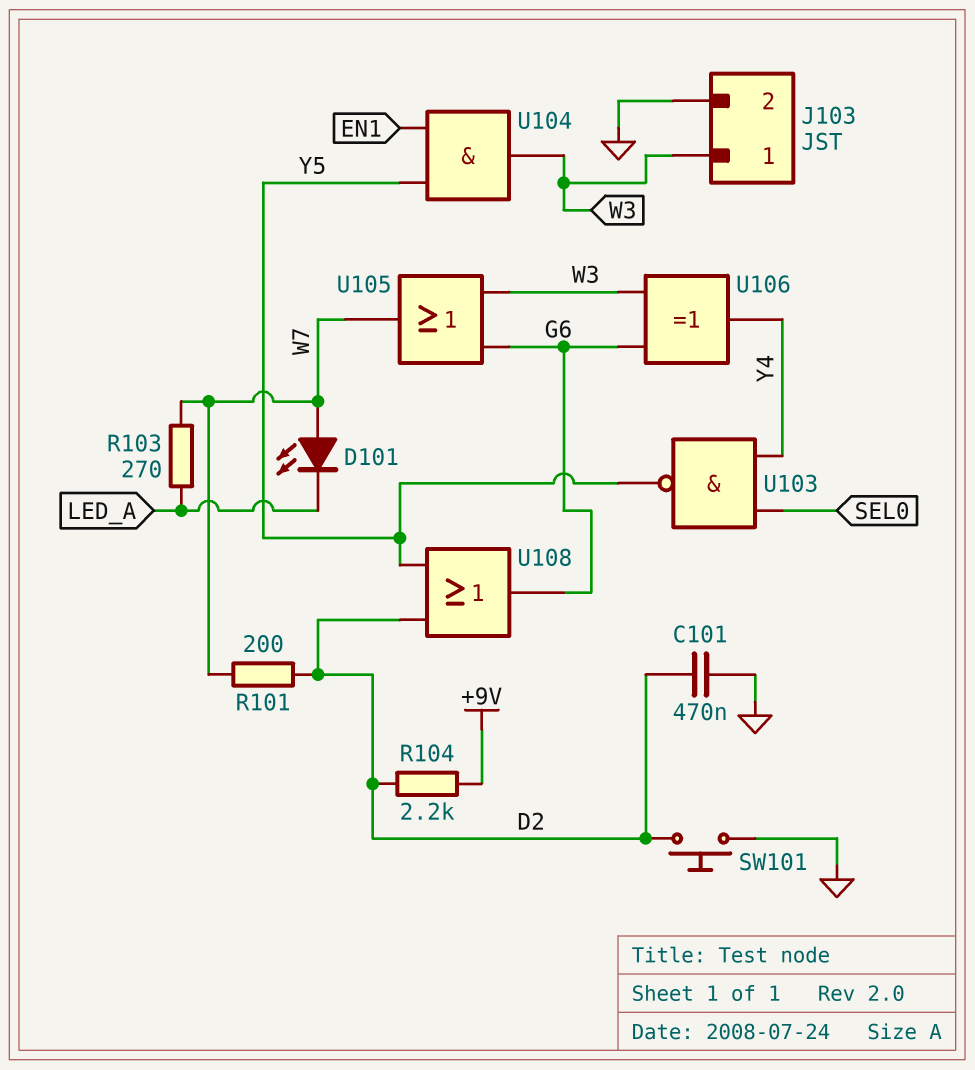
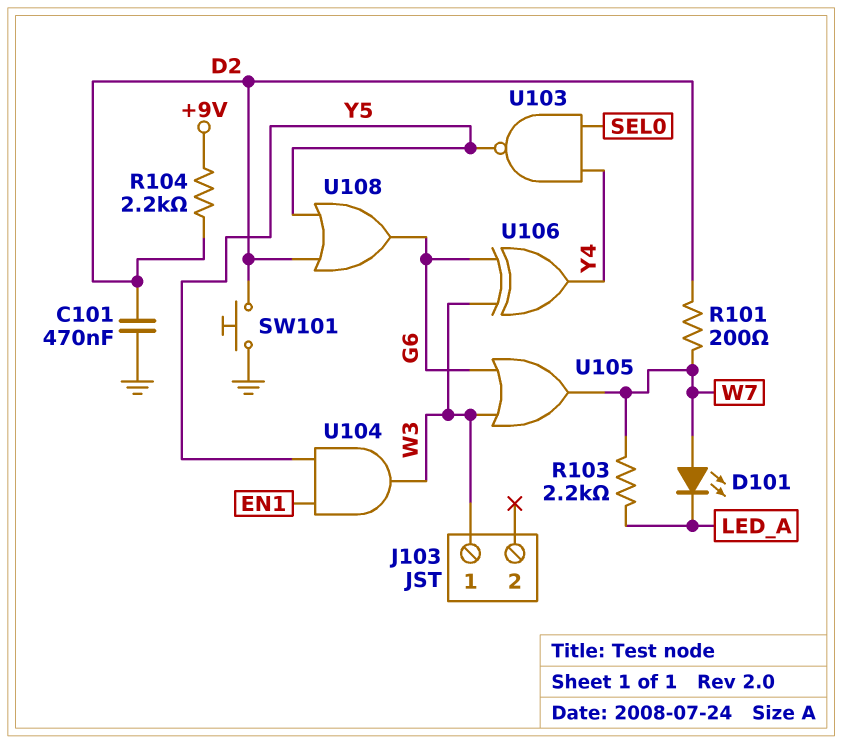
J103 pin 2: GND -> none
R103: 270 (LED_A, W7) -> 2.2k (LED_A, W7)

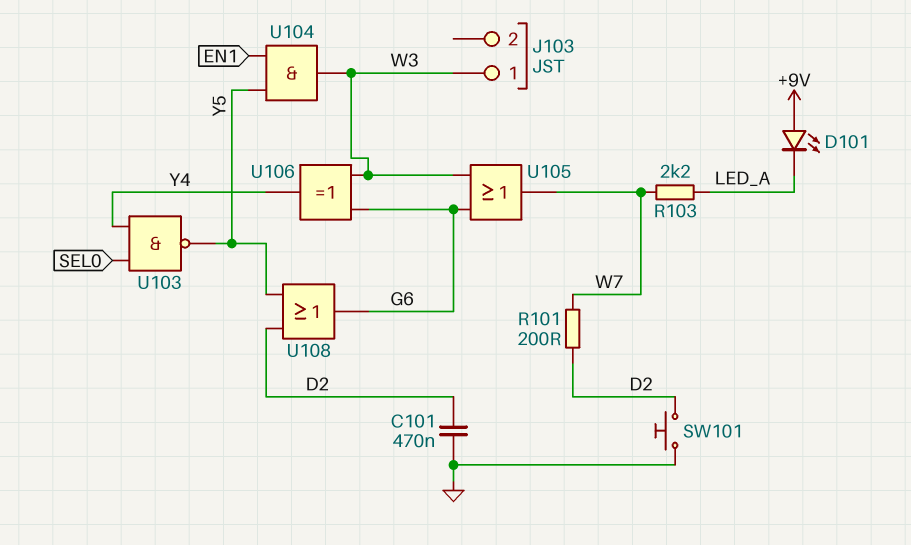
D101: LED (A W7, K LED_A) -> LED (A +9V, K LED_A)
R104: 2.2k (+9V, D2) -> none

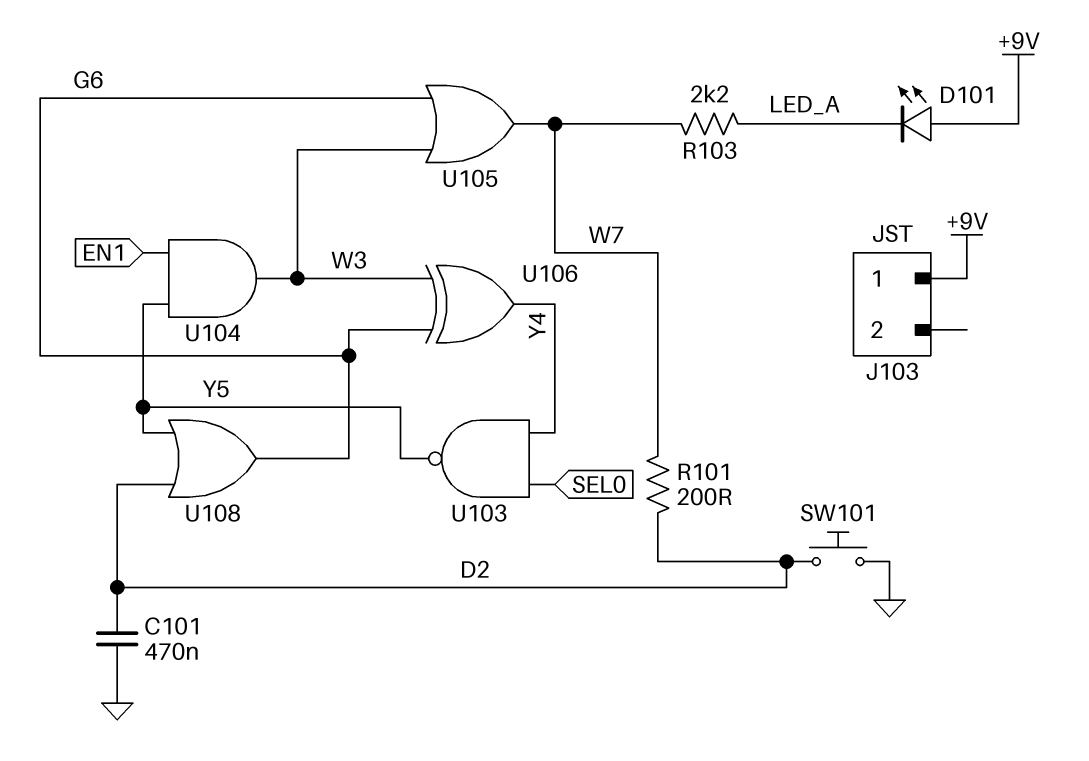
J103 pin 1: W3 -> +9V

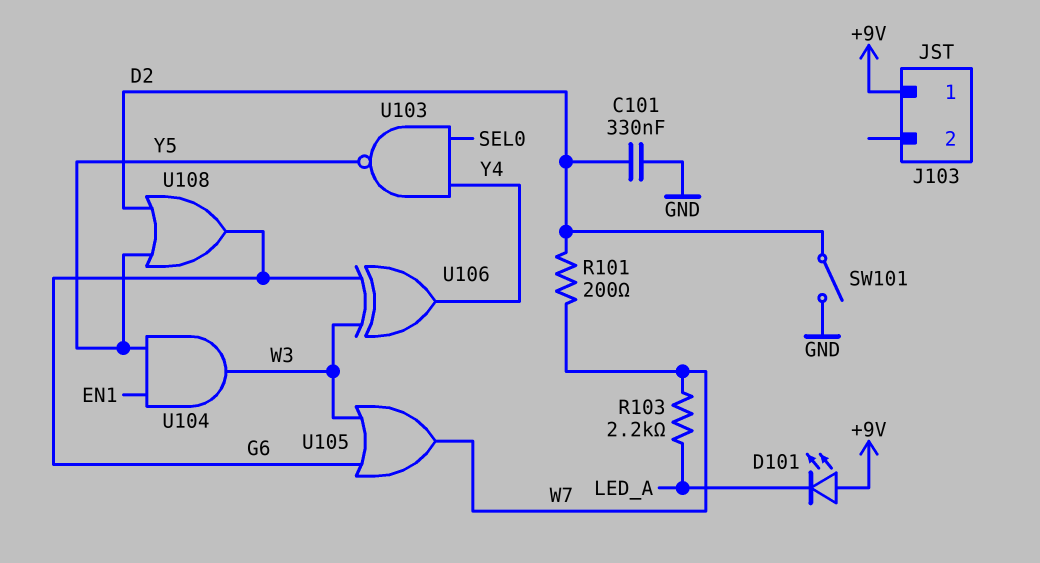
C101: 470nF (D2, GND) -> 330nF (D2, GND)
SW101: button (D2, GND) -> switch (D2, GND)

